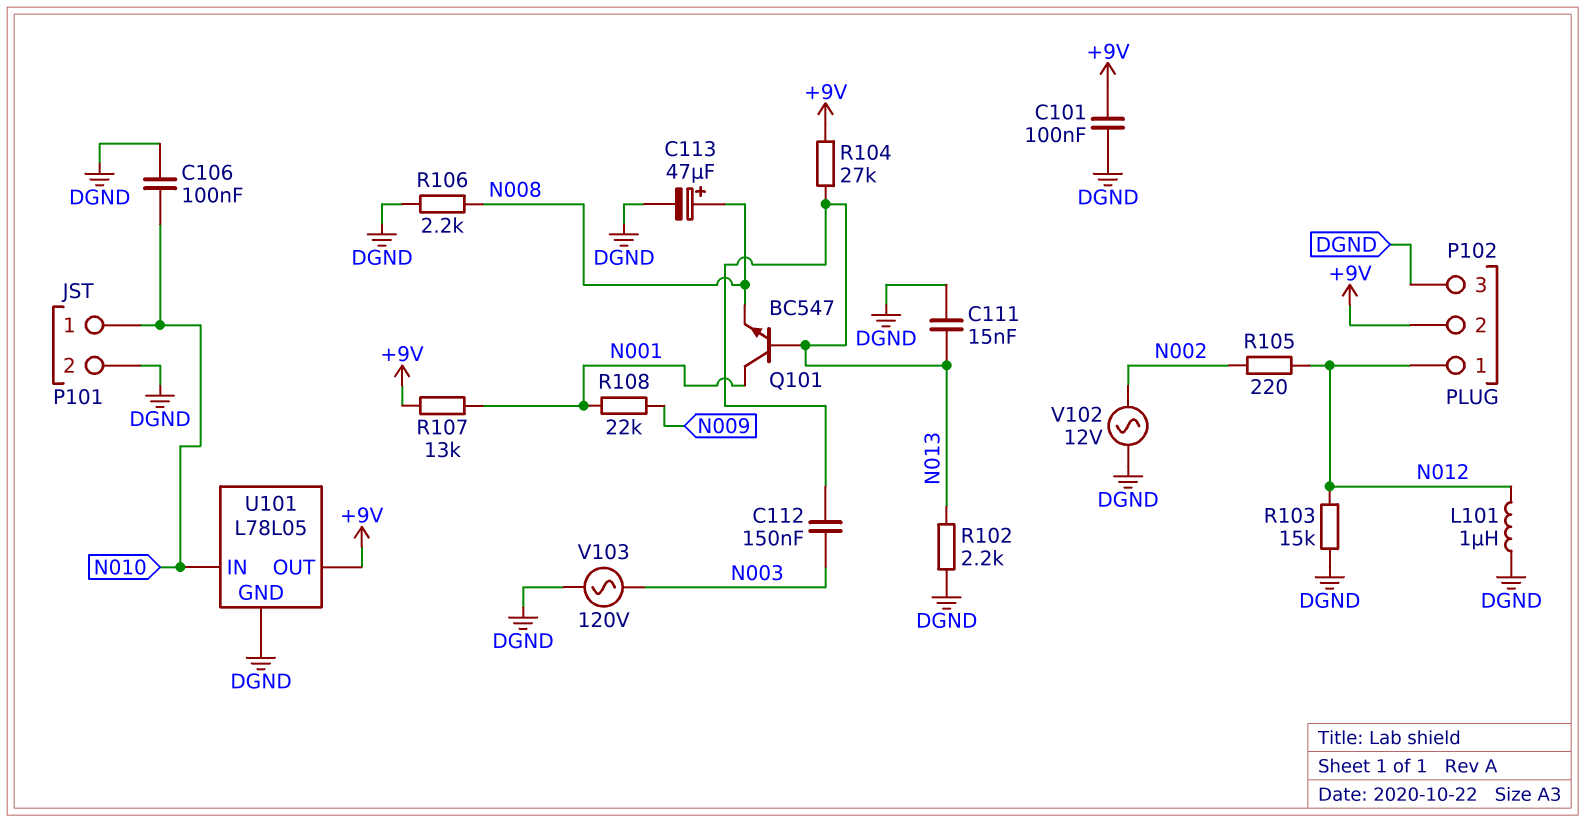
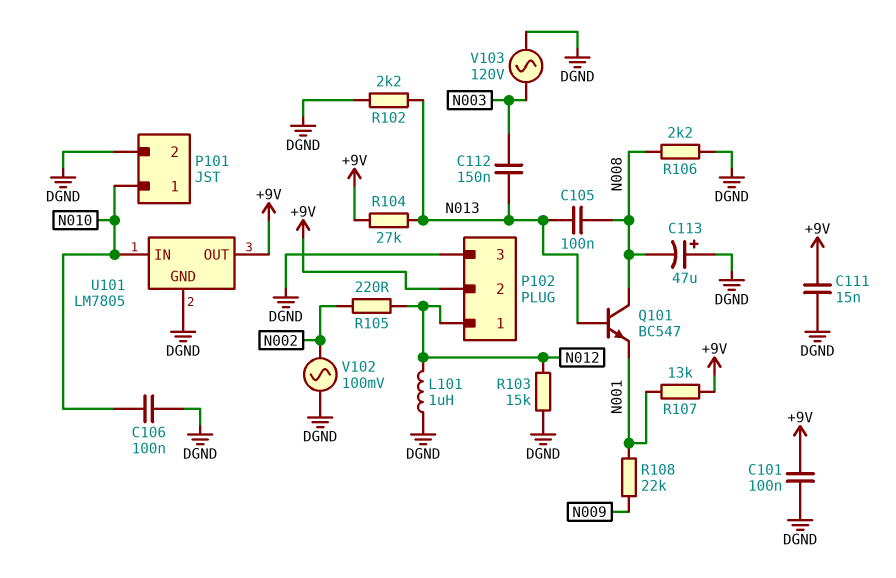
C105: none -> 100nF (N008, N013)
C111: 15nF (DGND, N013) -> 15nF (+9V, DGND)
C113: 47uF (plus N008, minus DGND) -> 47uF (plus DGND, minus N008)
Q101: NPN BC547 (B N013, C N001, E N008) -> NPN BC547 (B N013, C N008, E N001)
U101: L78L05 -> LM7805
V102: AC 12V (DGND, N002) -> AC 100mV (DGND, N002)

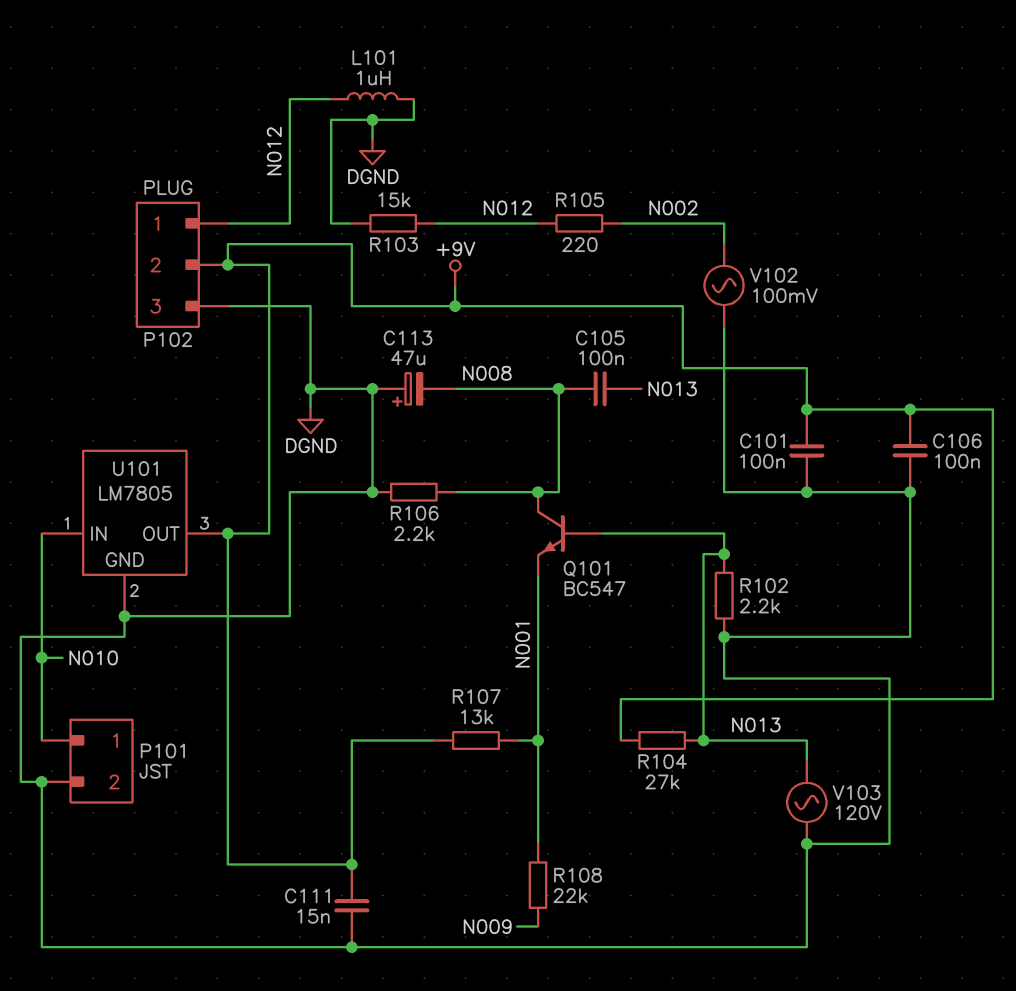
C106: 100nF (DGND, N010) -> 100nF (+9V, DGND)
C112: 150nF (N003, N013) -> none
V103: AC 120V (DGND, N003) -> AC 120V (DGND, N013)

